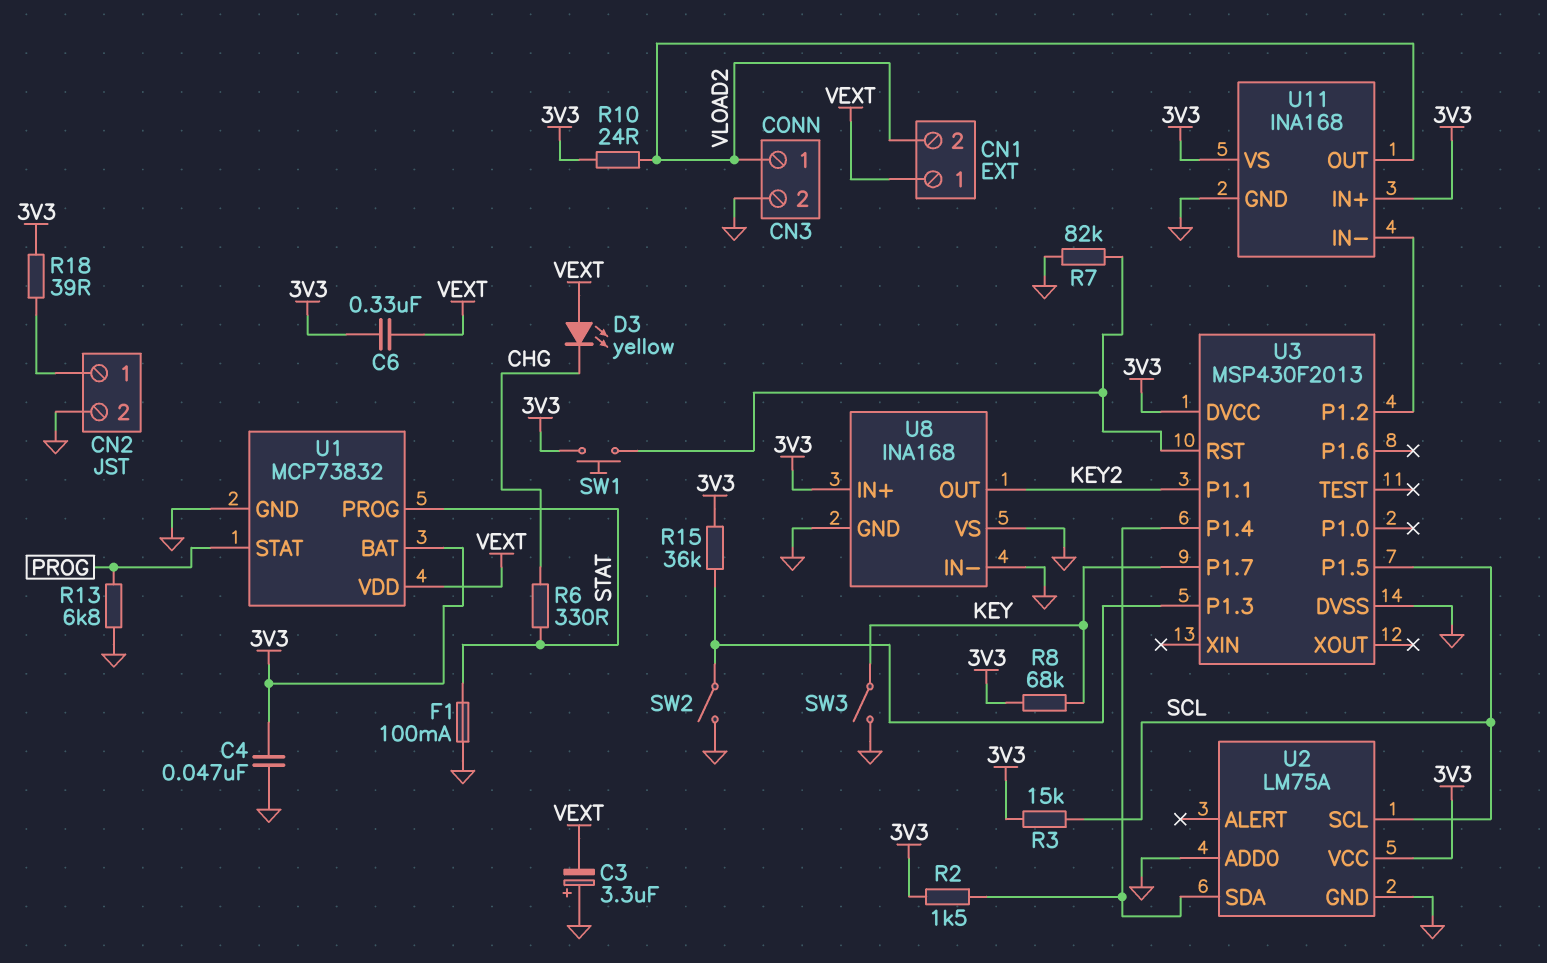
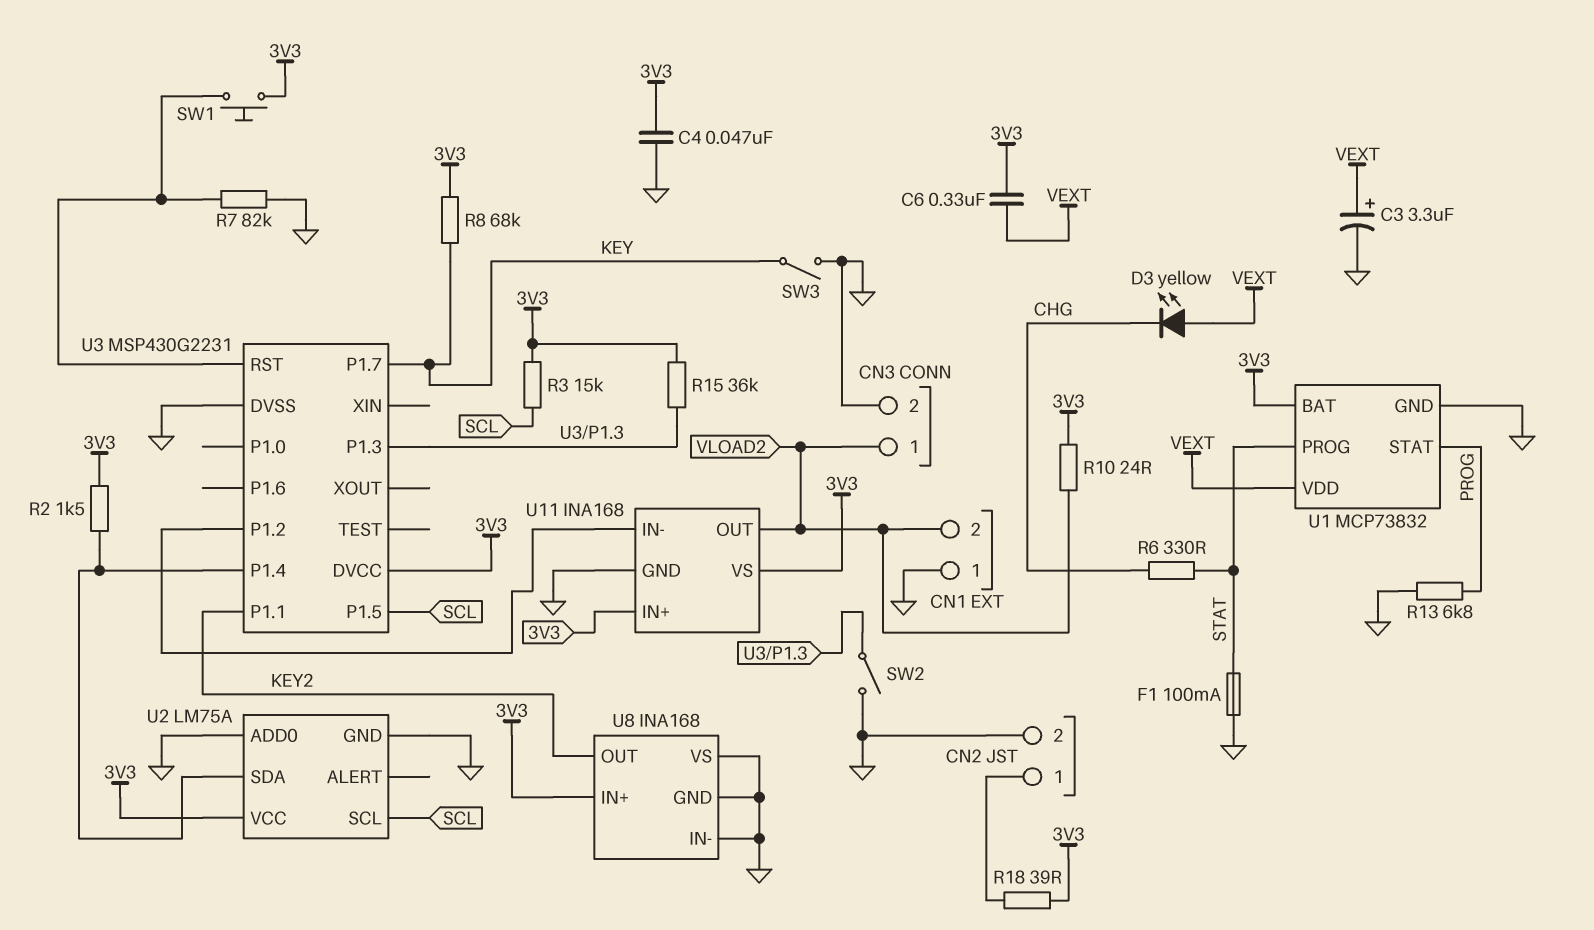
C3: 3.3uF (plus GND, minus VEXT) -> 3.3uF (plus VEXT, minus GND)
CN1 pin 1: VEXT -> GND
U3: MSP430F2013 -> MSP430G2231

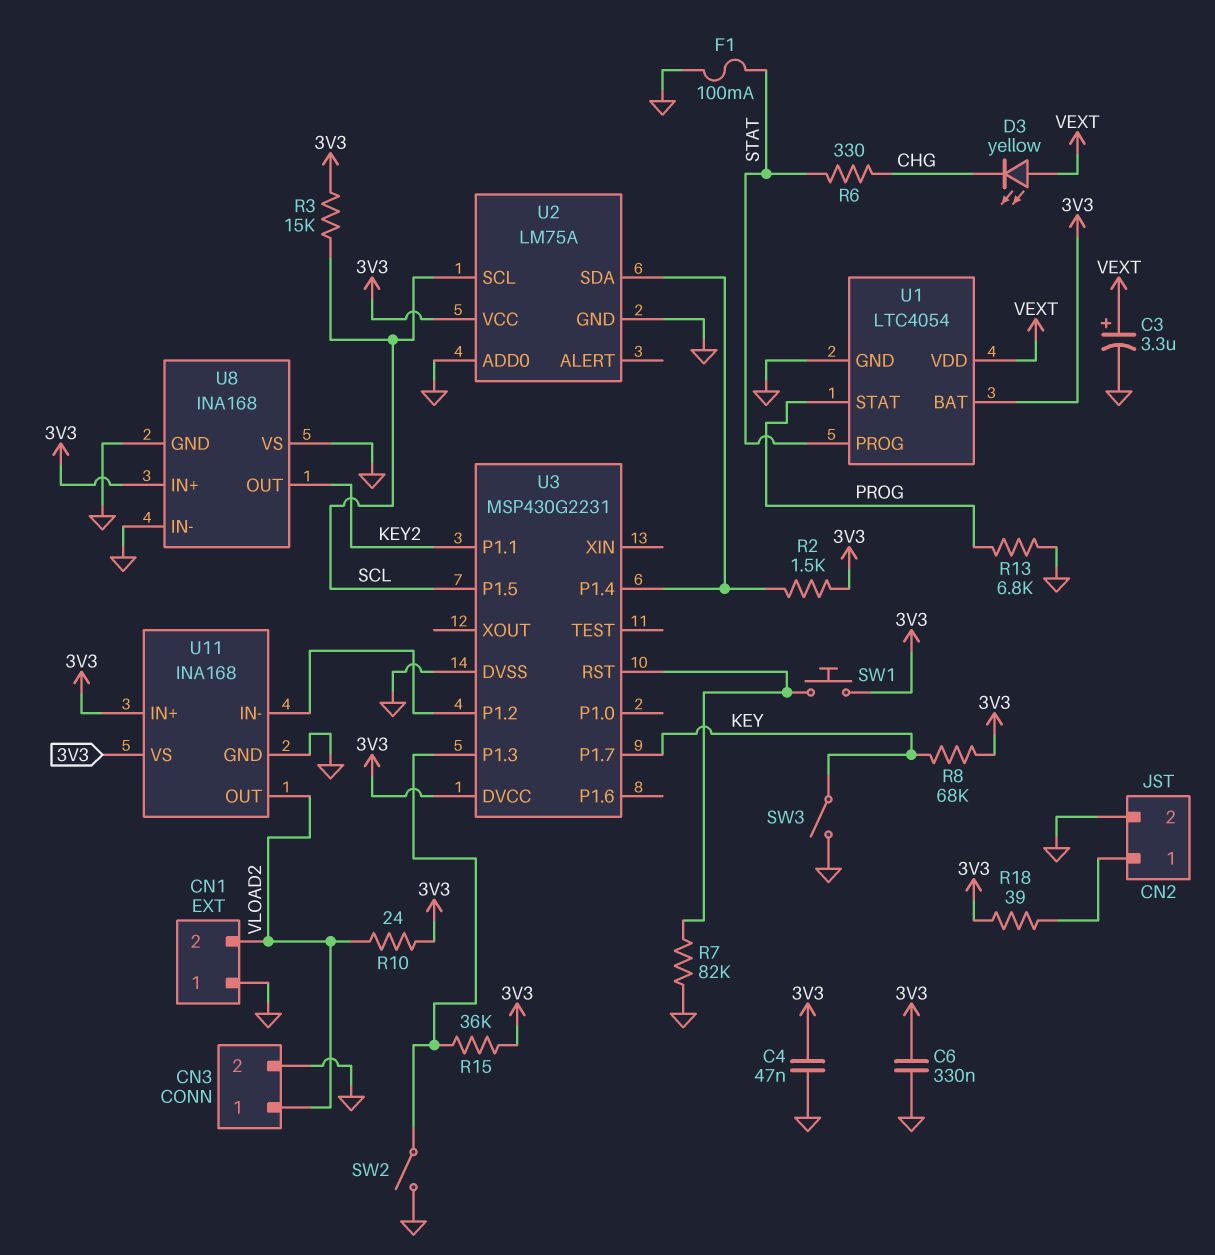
C6: 330nF (3V3, VEXT) -> 330nF (3V3, GND)
U1: MCP73832 -> LTC4054

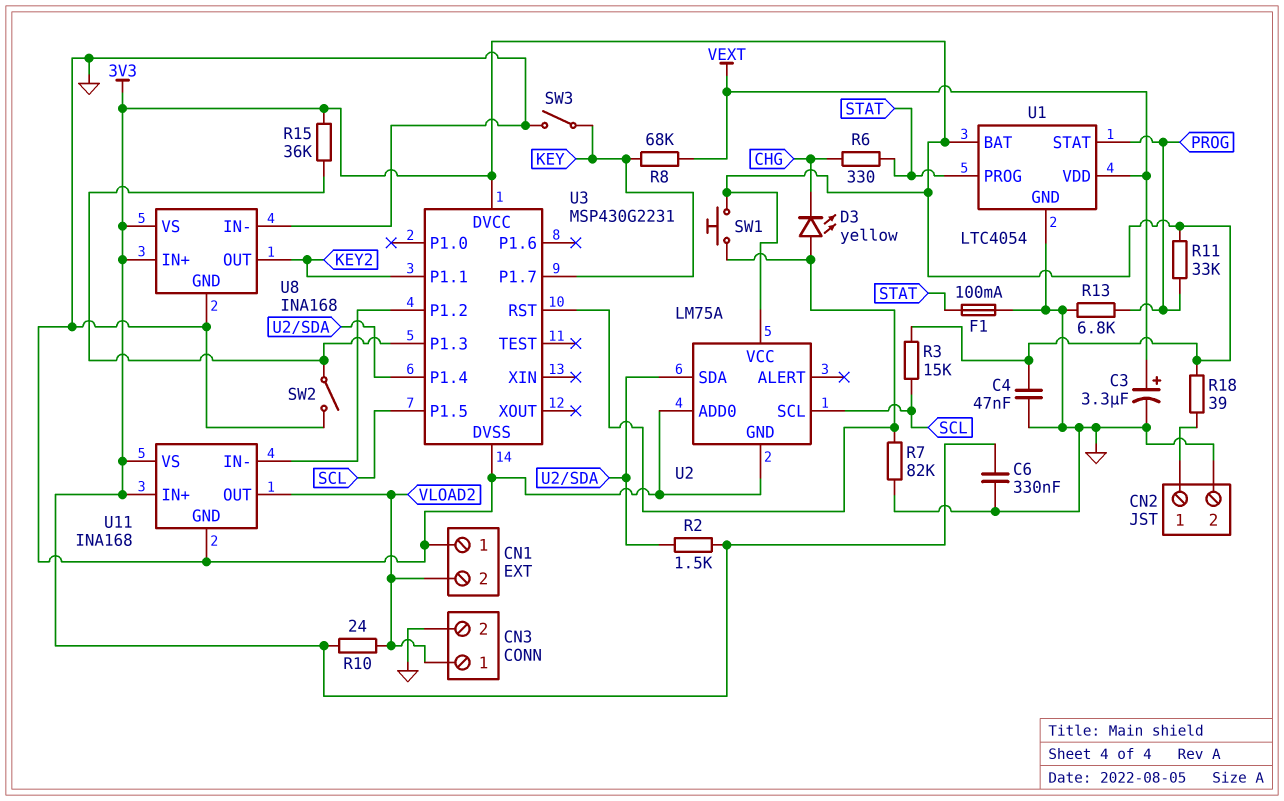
D3: LED yellow (A VEXT, K CHG) -> LED yellow (A U3/RST, K CHG)
R8: 68k (3V3, KEY) -> 68k (KEY, VEXT)
R11: none -> 33k (3V3, PROG)
U8 pin VS: GND -> 3V3

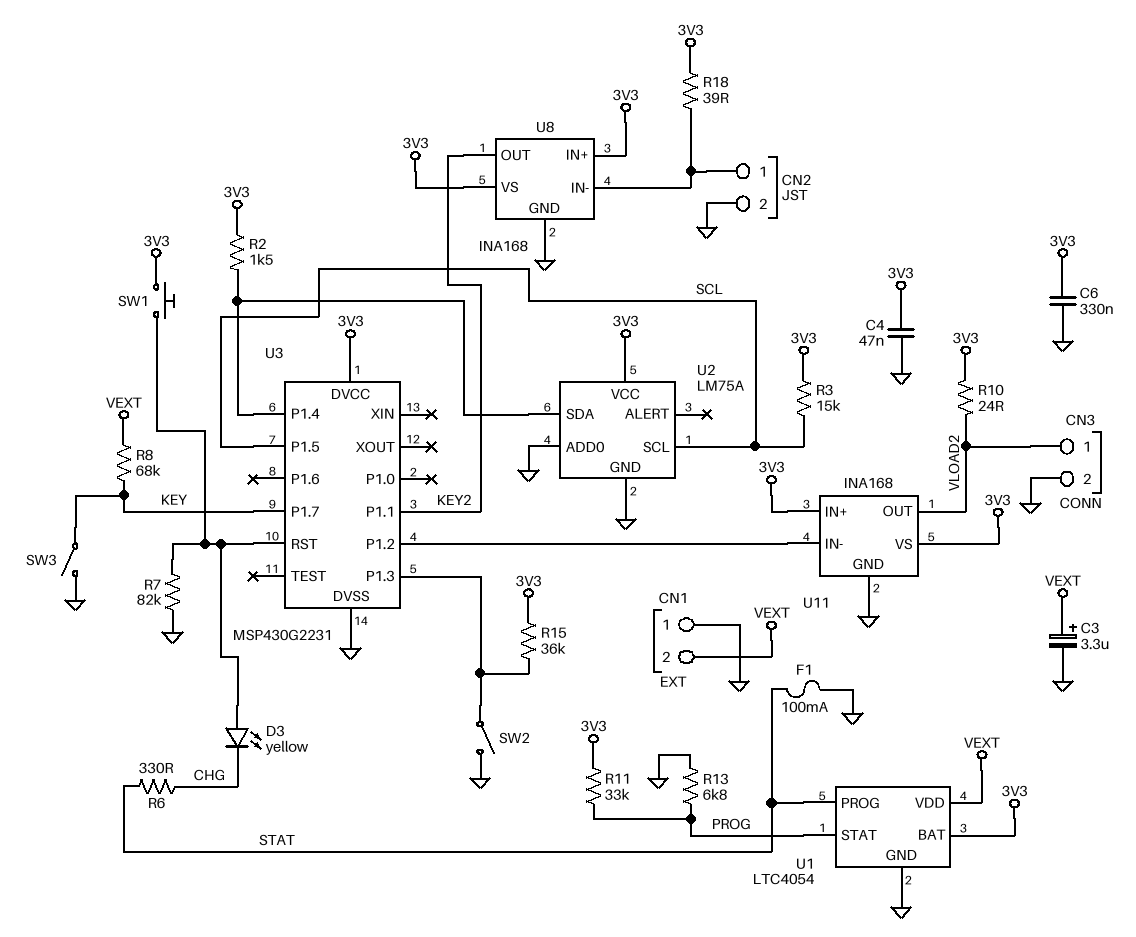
CN1 pin 2: VLOAD2 -> VEXT
U8 pin IN-: GND -> CN2/1

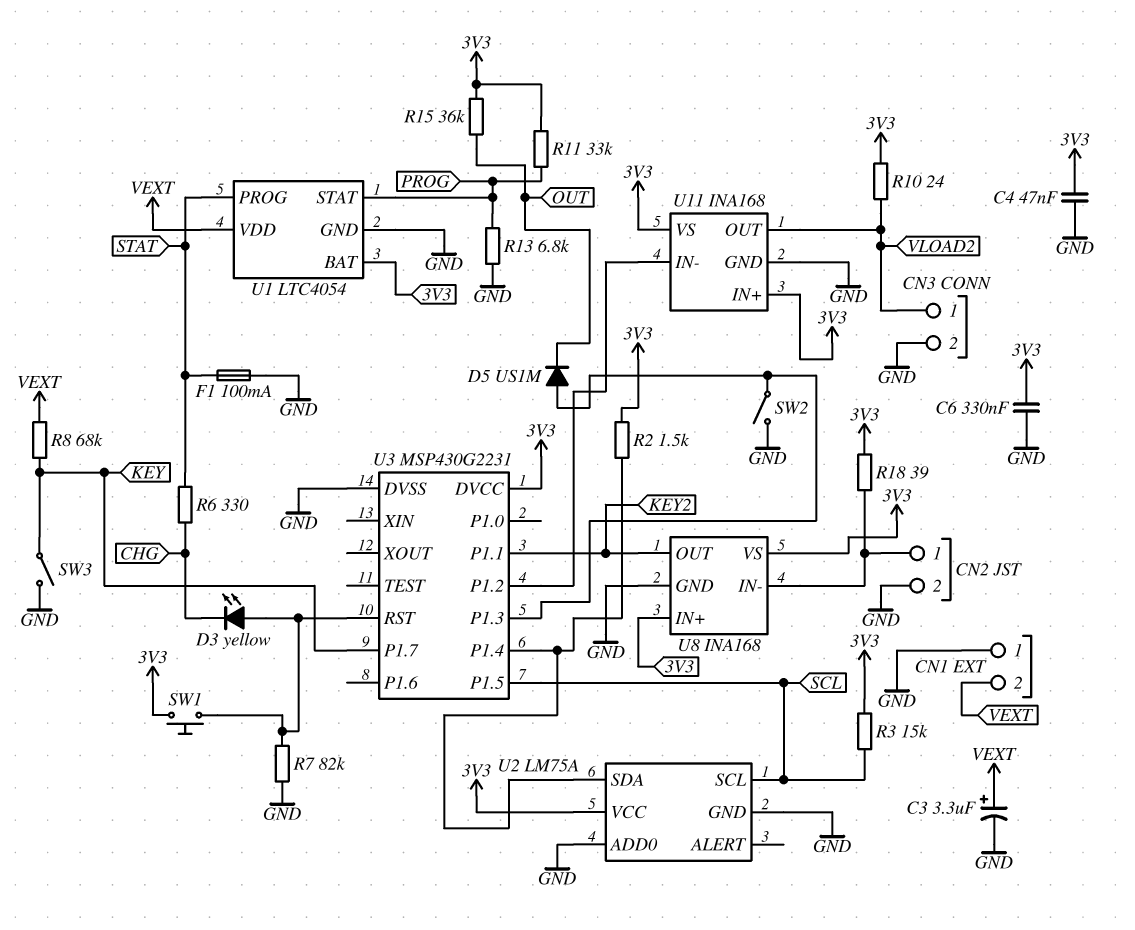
D5: none -> diode US1M (A U3/P1.3, K OUT)
R15: 36k (3V3, U3/P1.3) -> 36k (3V3, OUT)

